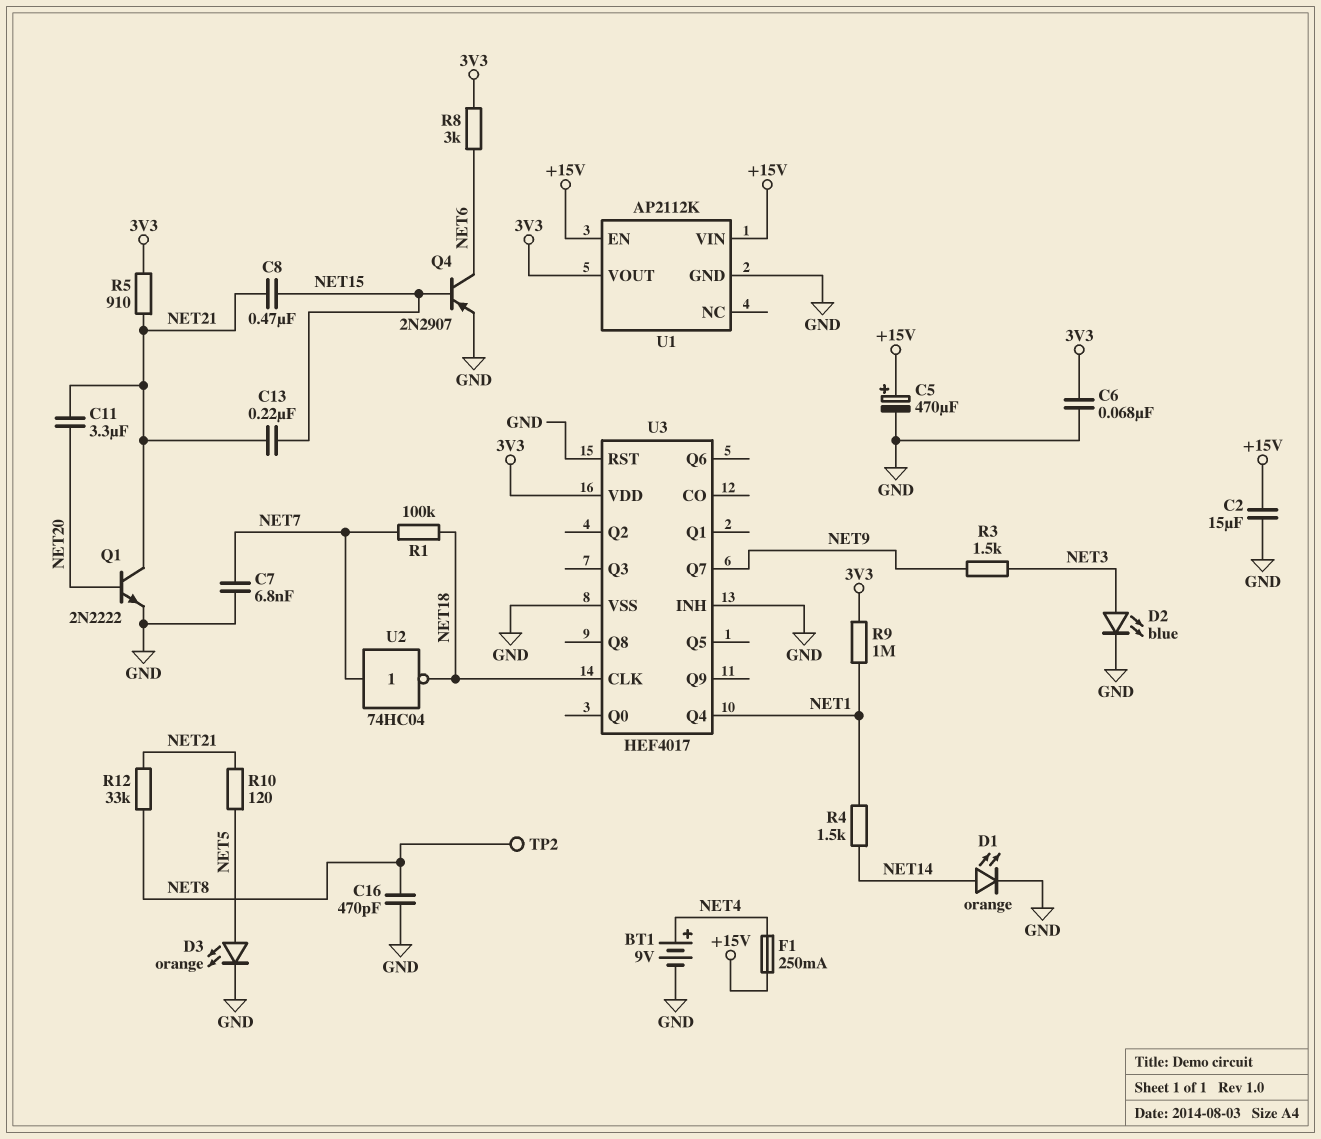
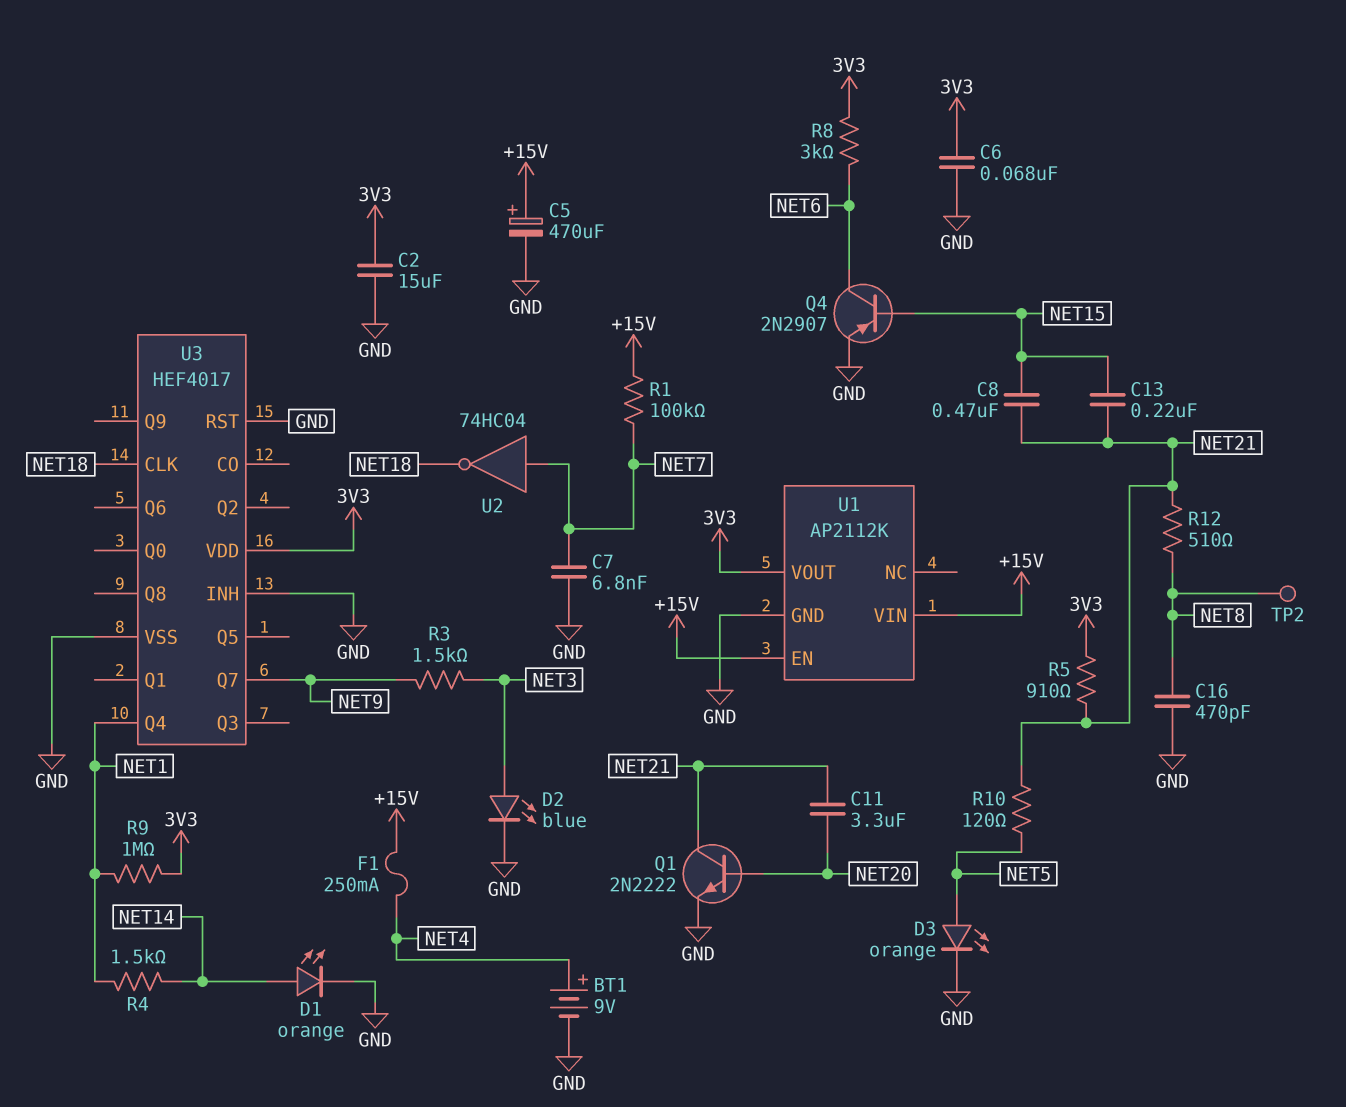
C2: 15uF (+15V, GND) -> 15uF (3V3, GND)
R1: 100k (NET7, NET18) -> 100k (+15V, NET7)
R12: 33k (NET8, NET21) -> 510 (NET8, NET21)

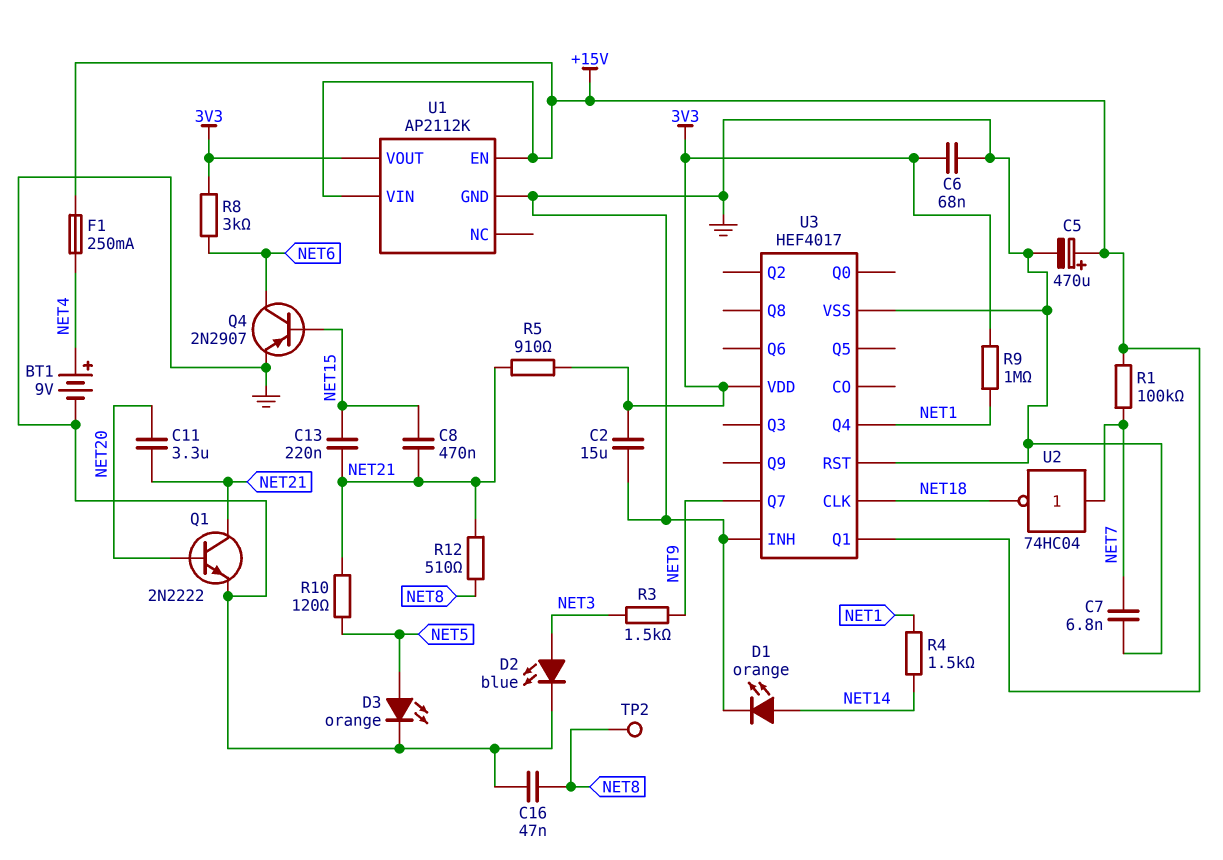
C16: 470pF (GND, NET8) -> 47nF (GND, NET8)
U3 pin Q1: none -> +15V

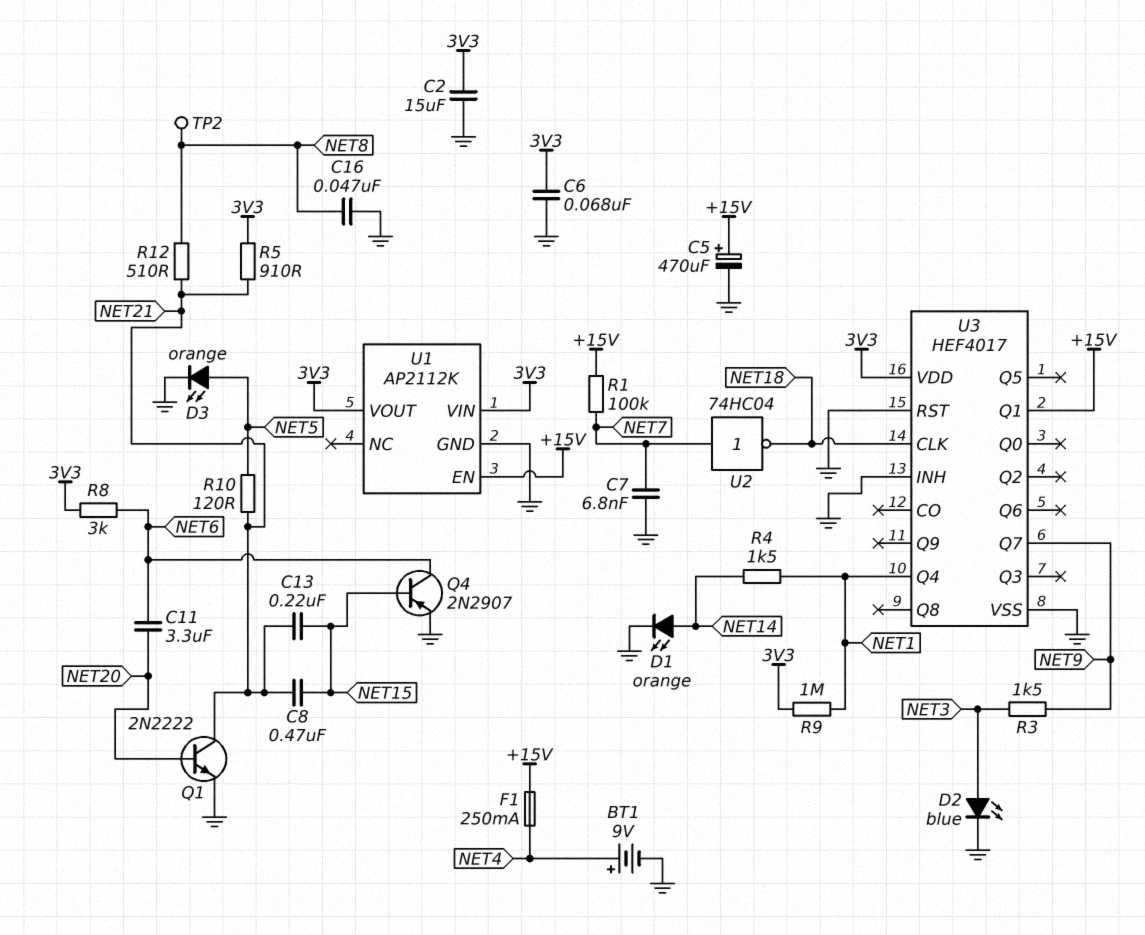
C11: 3.3uF (NET20, NET21) -> 3.3uF (NET6, NET20)
U1 pin VIN: +15V -> 3V3

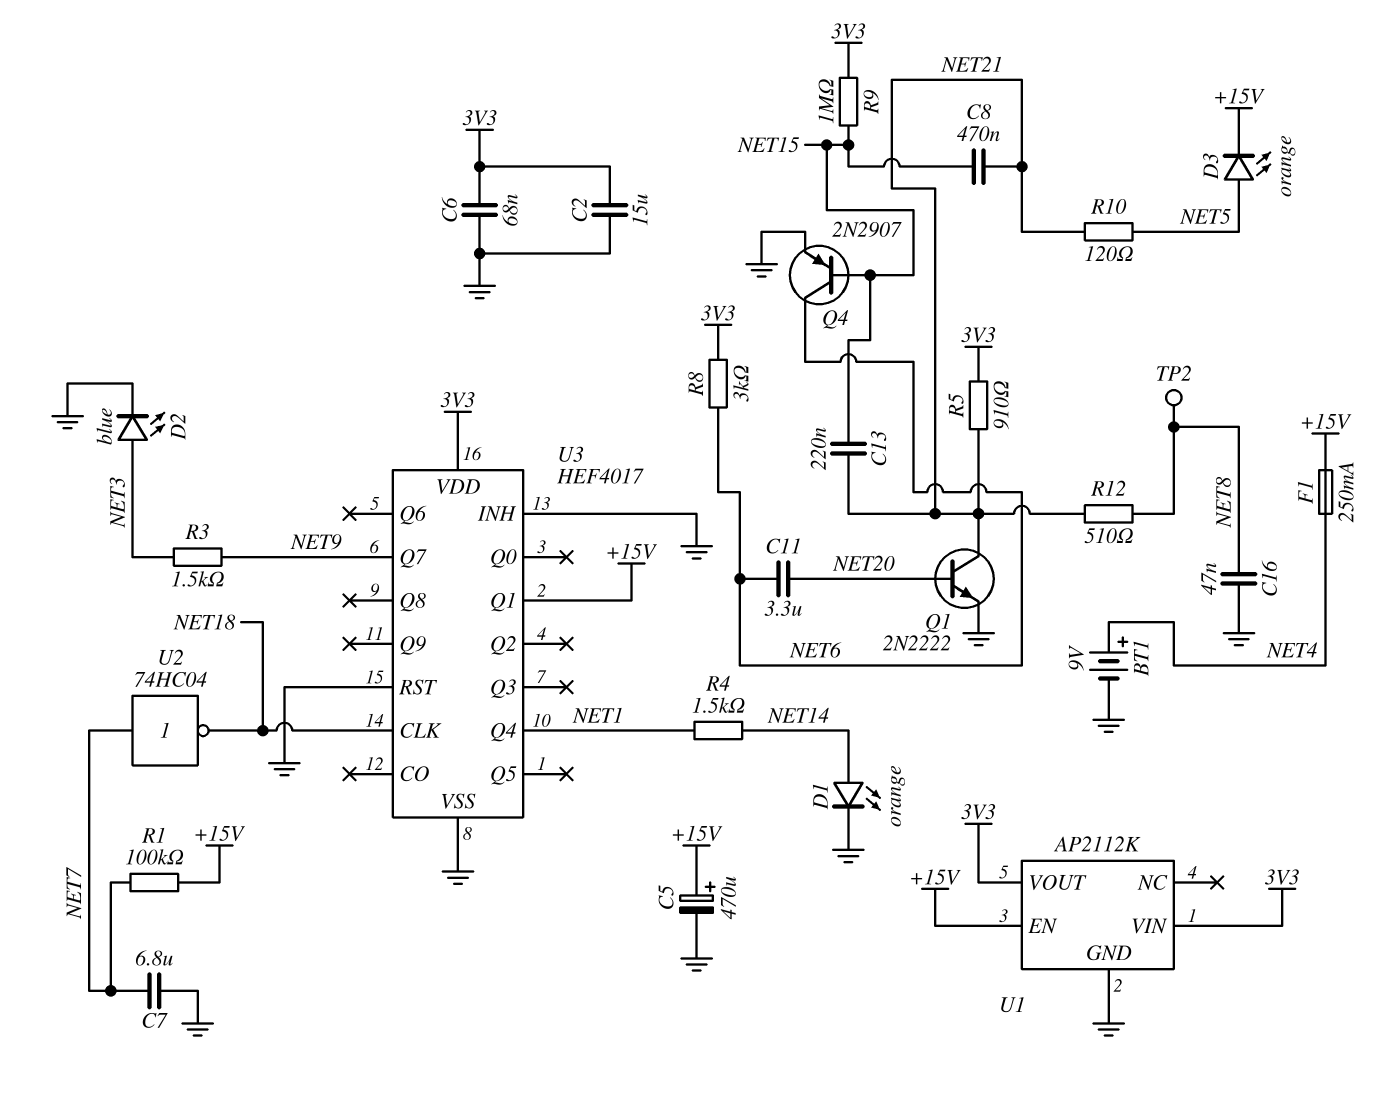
C7: 6.8nF (GND, NET7) -> 6.8uF (GND, NET7)
D3: LED orange (A NET5, K GND) -> LED orange (A NET5, K +15V)
R9: 1M (3V3, NET1) -> 1M (3V3, NET15)

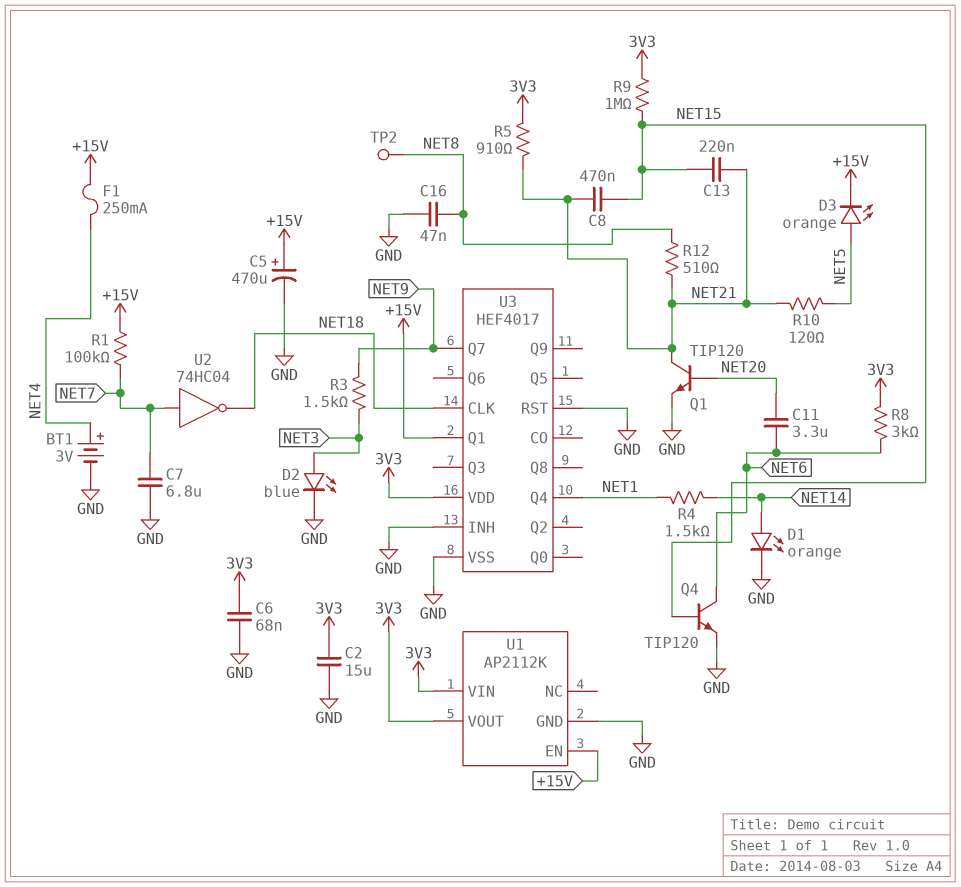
BT1: 9V (plus NET4, minus GND) -> 3V (plus NET4, minus GND)
Q1: NPN 2N2222 (B NET20, C NET21, E GND) -> NPN TIP120 (B NET20, C NET21, E GND)
Q4: PNP 2N2907 (B NET15, C NET6, E GND) -> NPN TIP120 (B NET15, C NET6, E GND)

